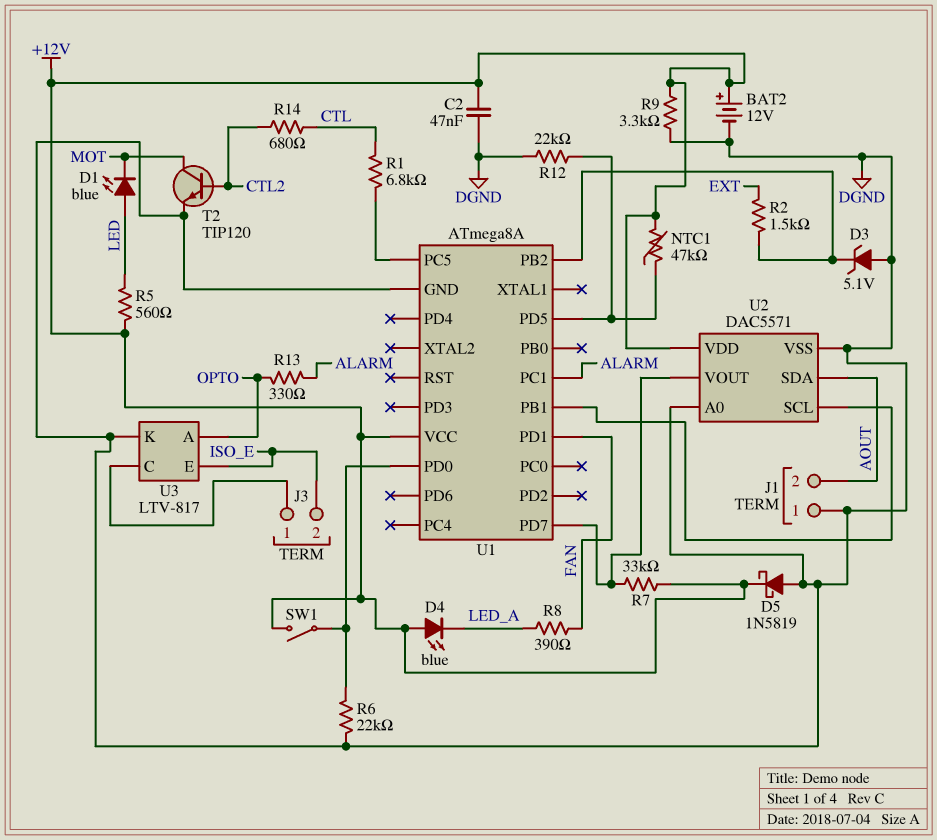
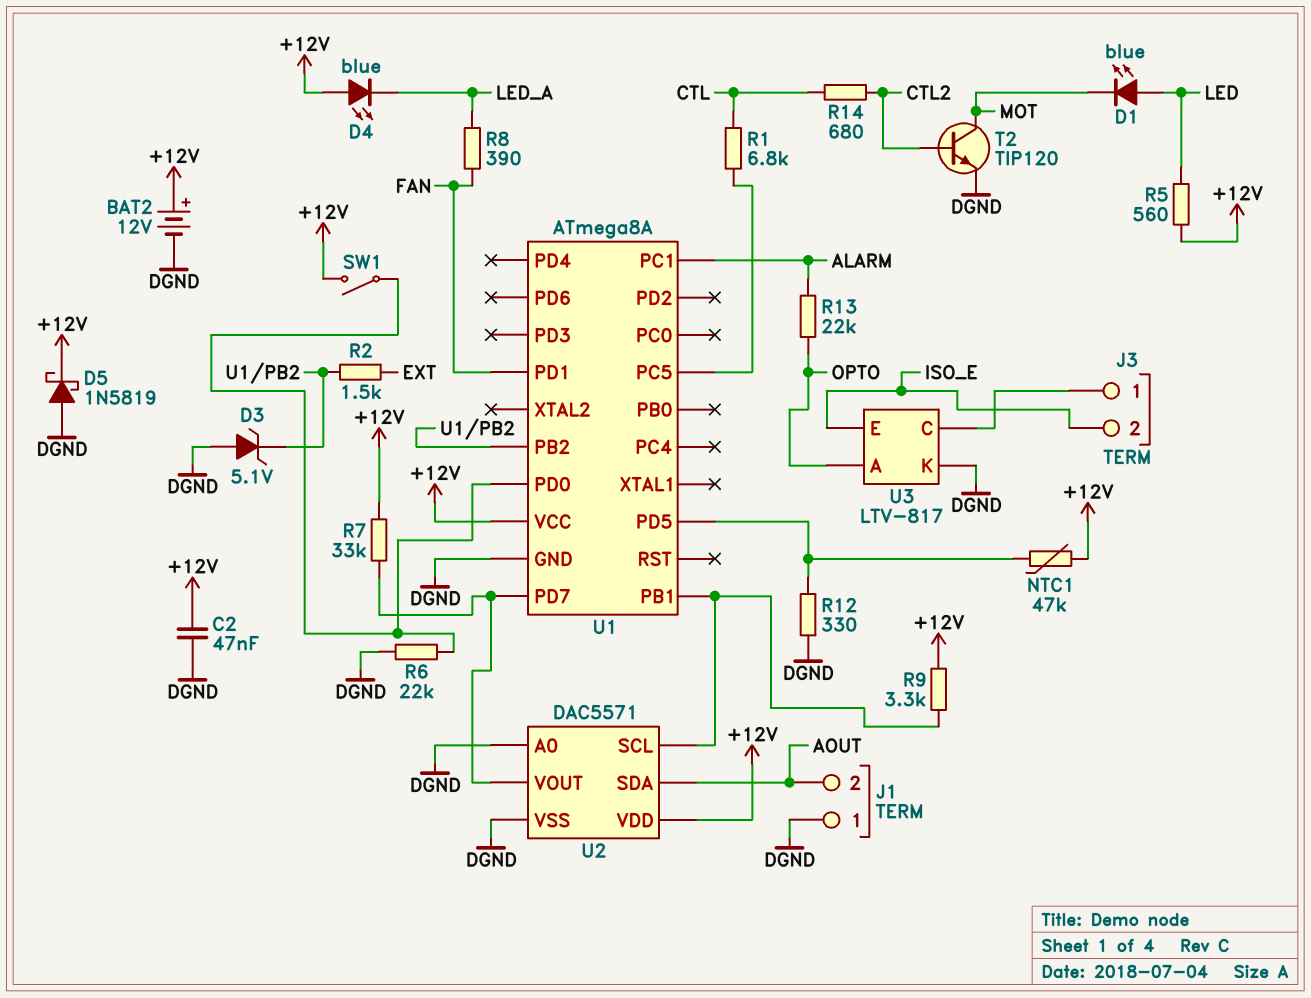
R9: 3.3k (+12V, DGND) -> 3.3k (+12V, U1/PB1)
R12: 22k (DGND, U1/PD5) -> 330 (DGND, U1/PD5)
R13: 330 (ALARM, OPTO) -> 22k (ALARM, OPTO)

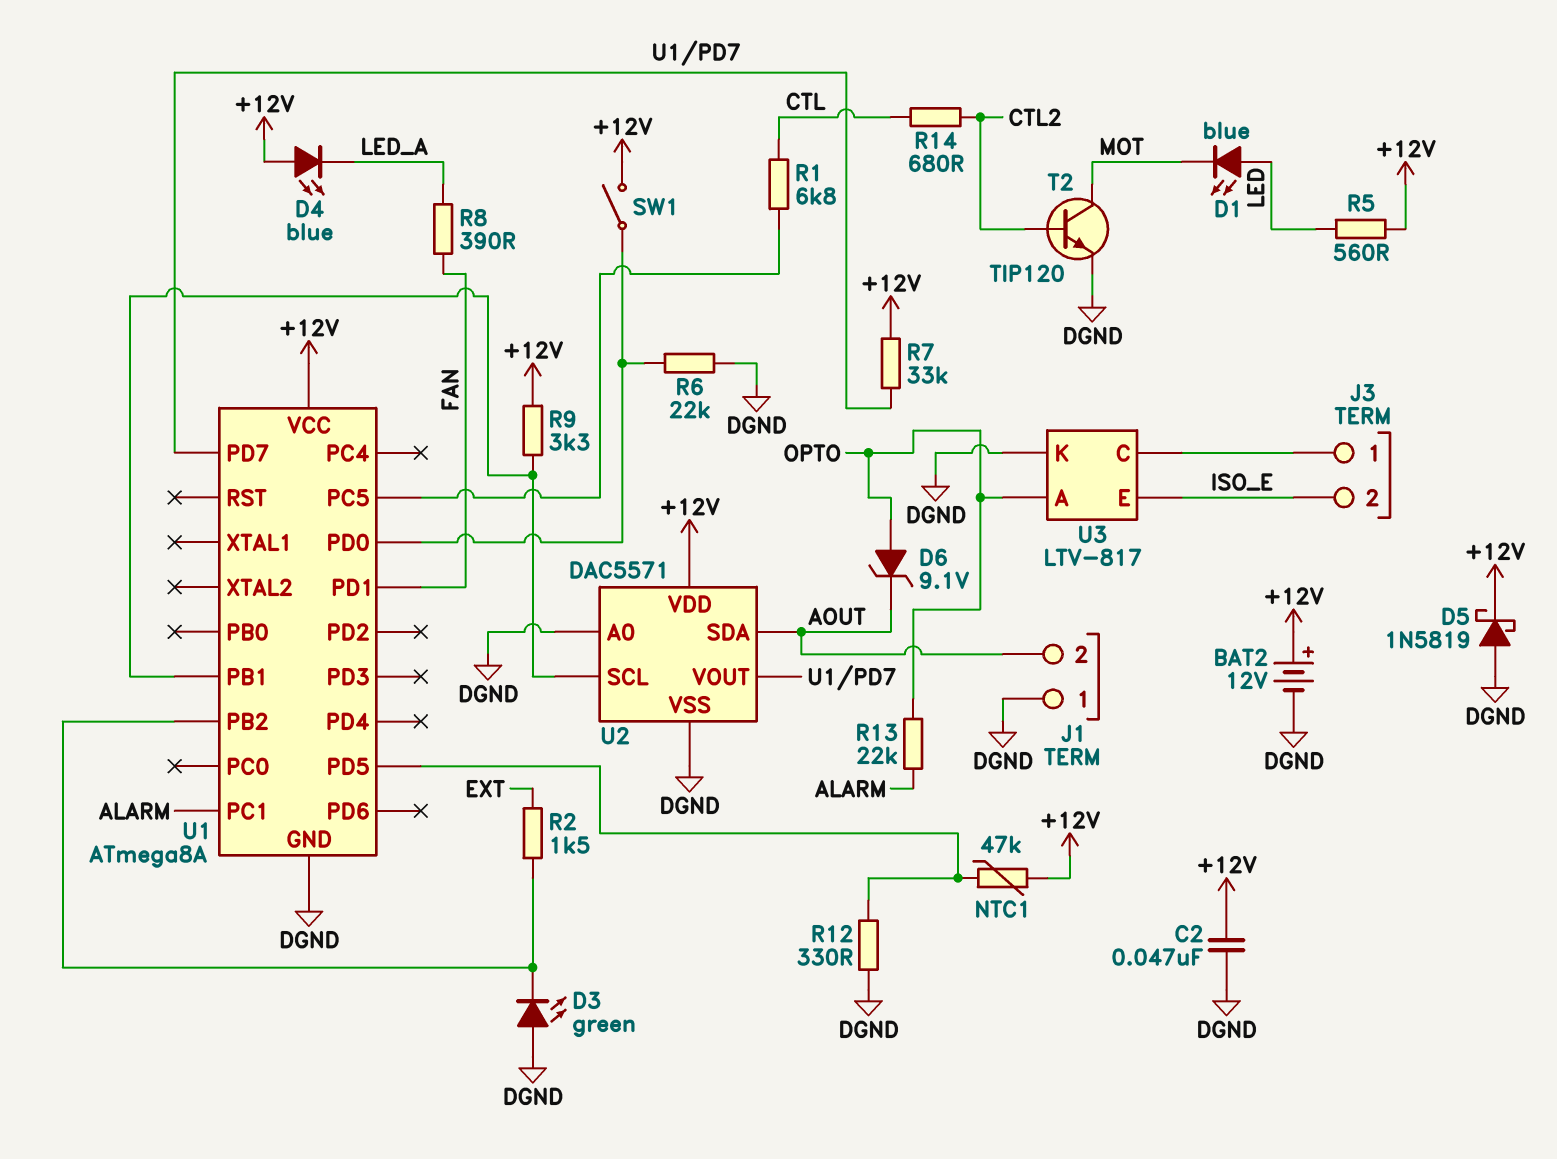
D3: zener 5.1V (A DGND, K U1/PB2) -> LED green (A DGND, K U1/PB2)
D6: none -> zener 9.1V (A OPTO, K AOUT)

